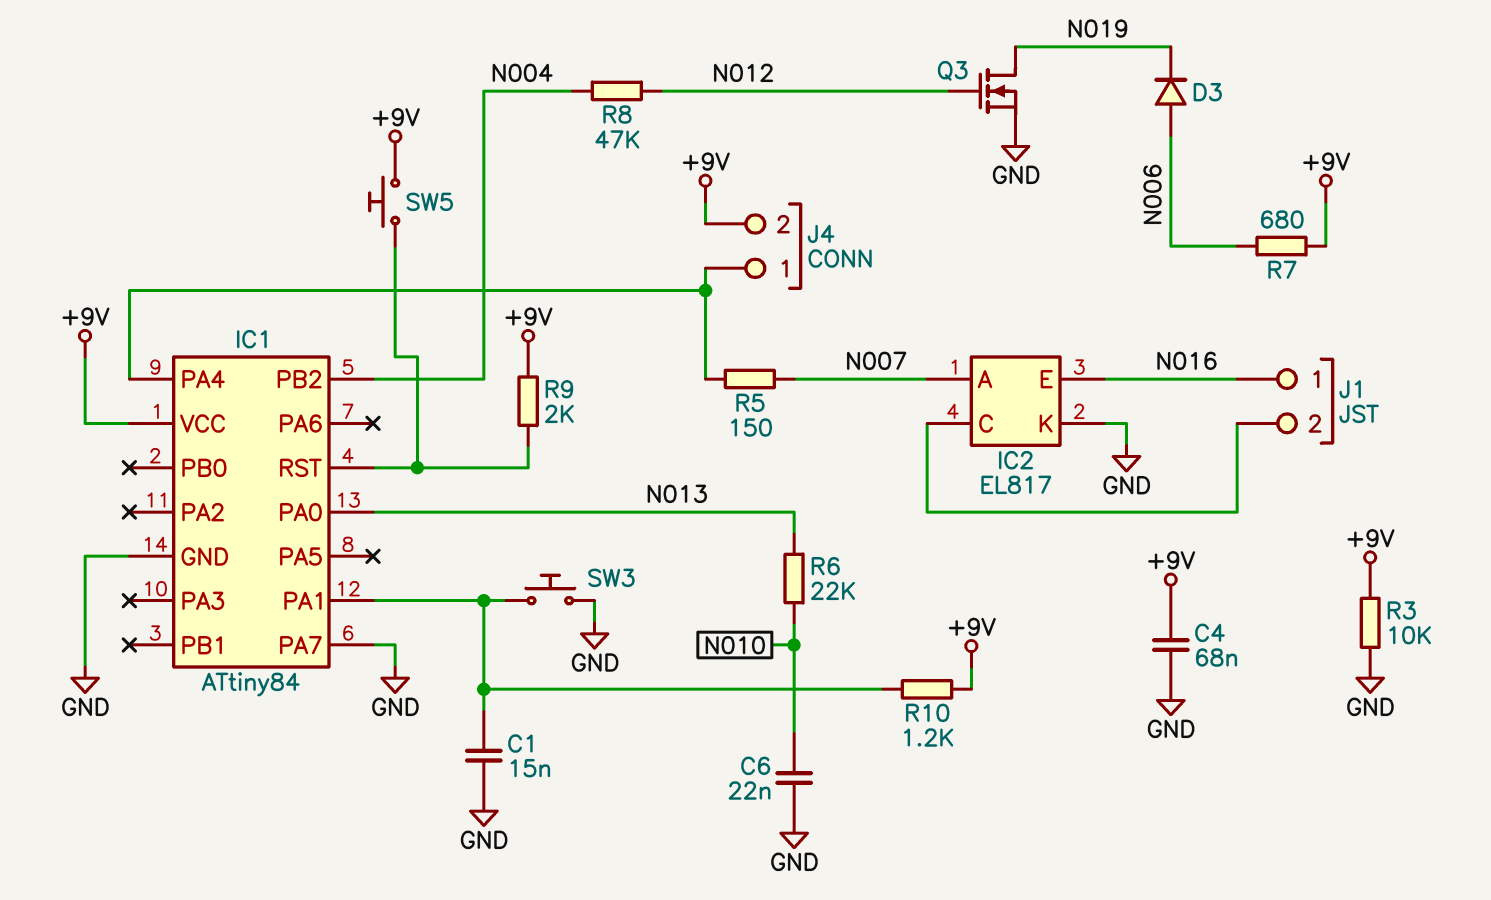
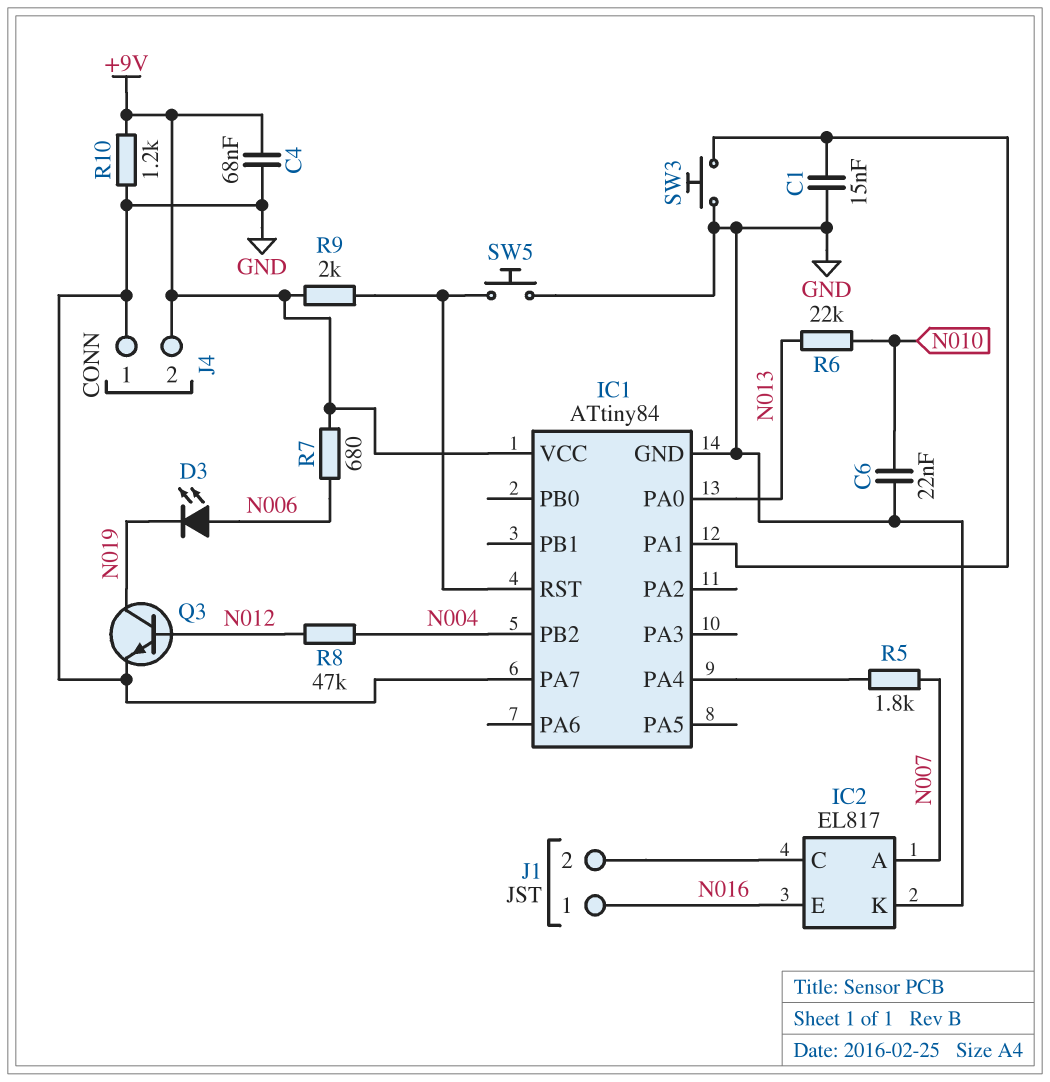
D3: diode (A N006, K N019) -> LED (A N006, K N019)
J4 pin 1: IC1/PA4 -> GND
Q3: NMOS (G N012, D N019, S GND) -> NPN (B N012, C N019, E GND)
R3: 10k (+9V, GND) -> none
R5: 150 (IC1/PA4, N007) -> 1.8k (IC1/PA4, N007)
R10: 1.2k (+9V, IC1/PA1) -> 1.2k (+9V, GND)
SW5: button (+9V, IC1/RST) -> button (GND, IC1/RST)

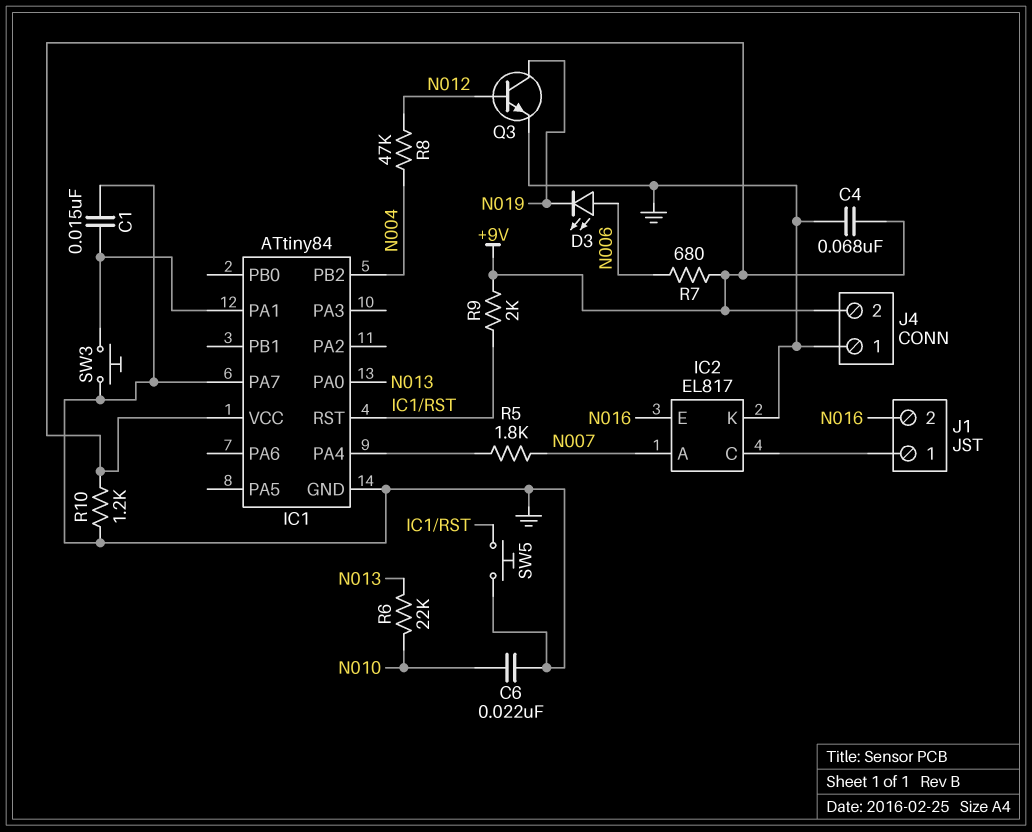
J1 pin 1: N016 -> IC2/C
J1 pin 2: IC2/C -> N016

